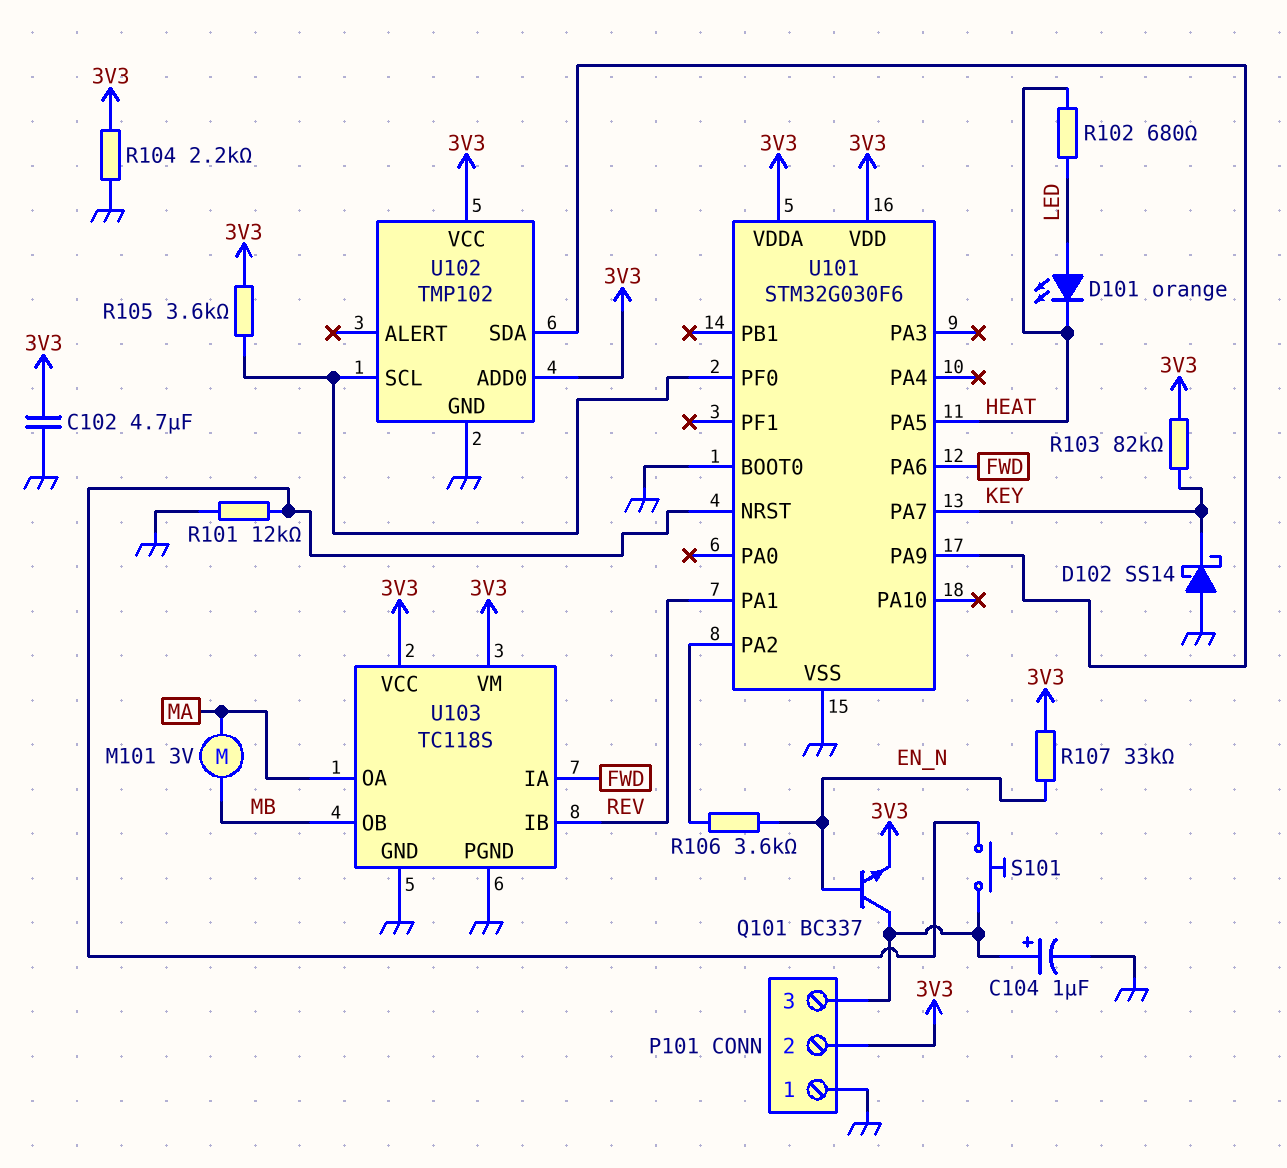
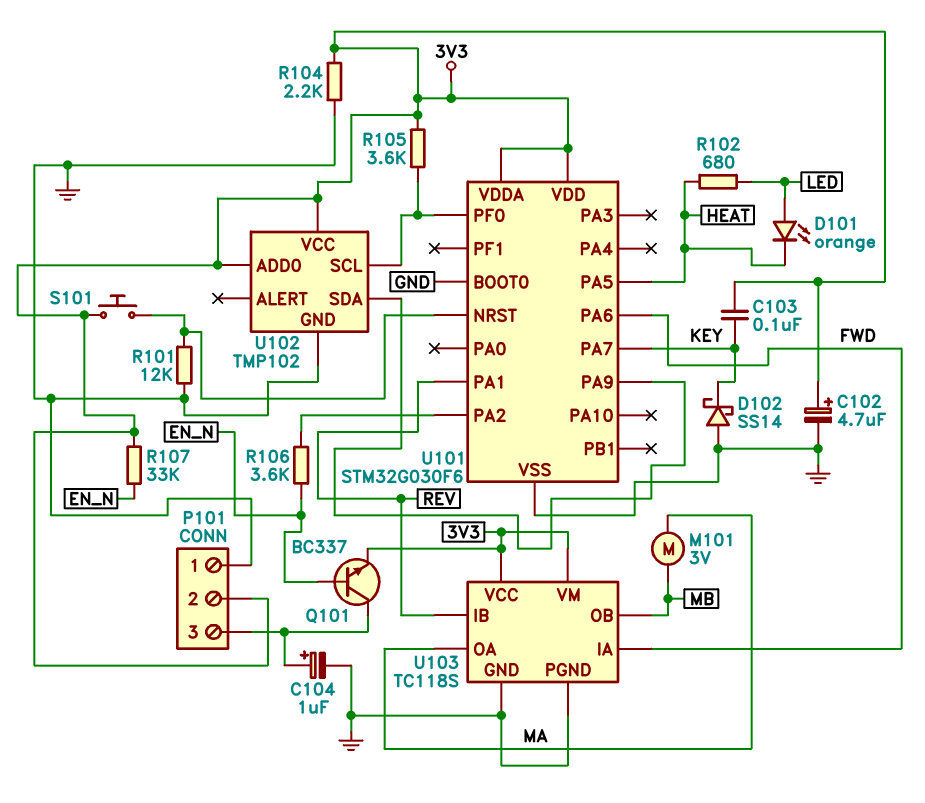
C102: 4.7uF (3V3, GND) -> 4.7uF (plus 3V3, minus GND)
C103: none -> 100nF (3V3, KEY)
R103: 82k (3V3, KEY) -> none
S101: button (P101/3, U101/NRST) -> button (3V3, U101/NRST)

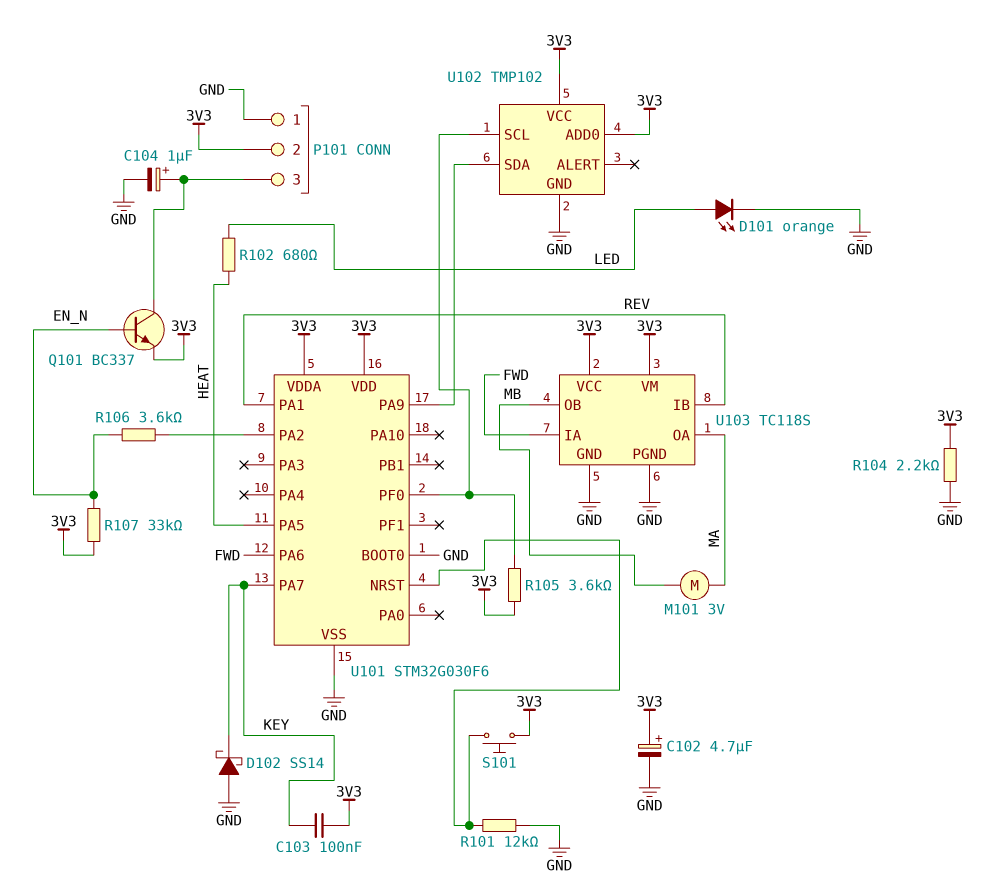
D101: LED orange (A LED, K HEAT) -> LED orange (A LED, K GND)

